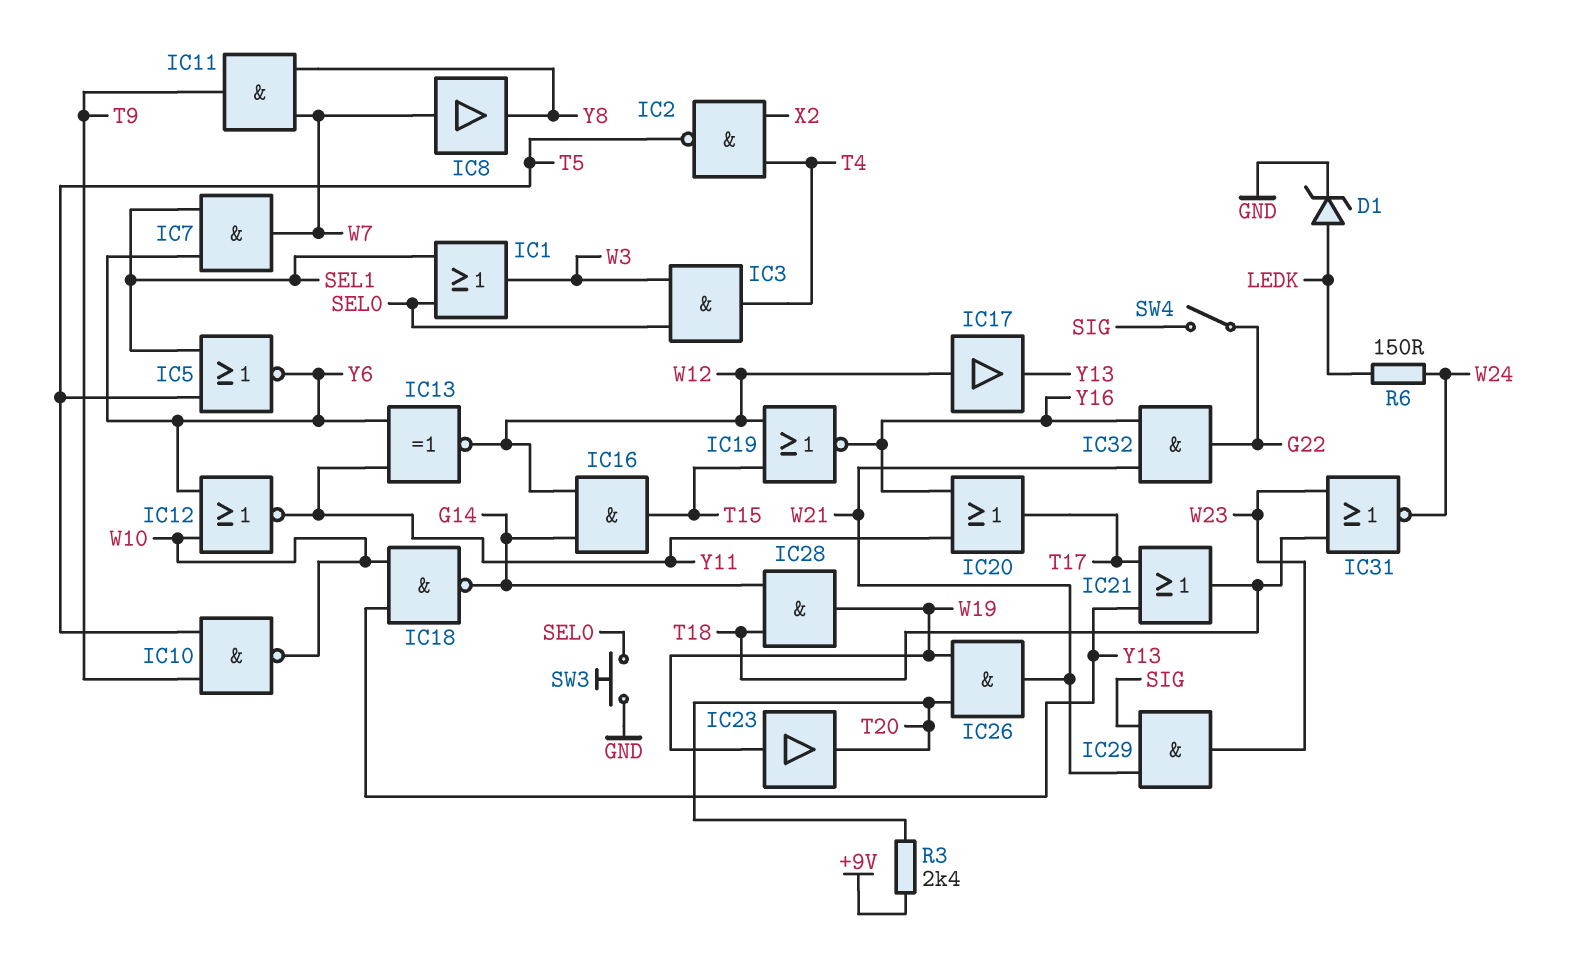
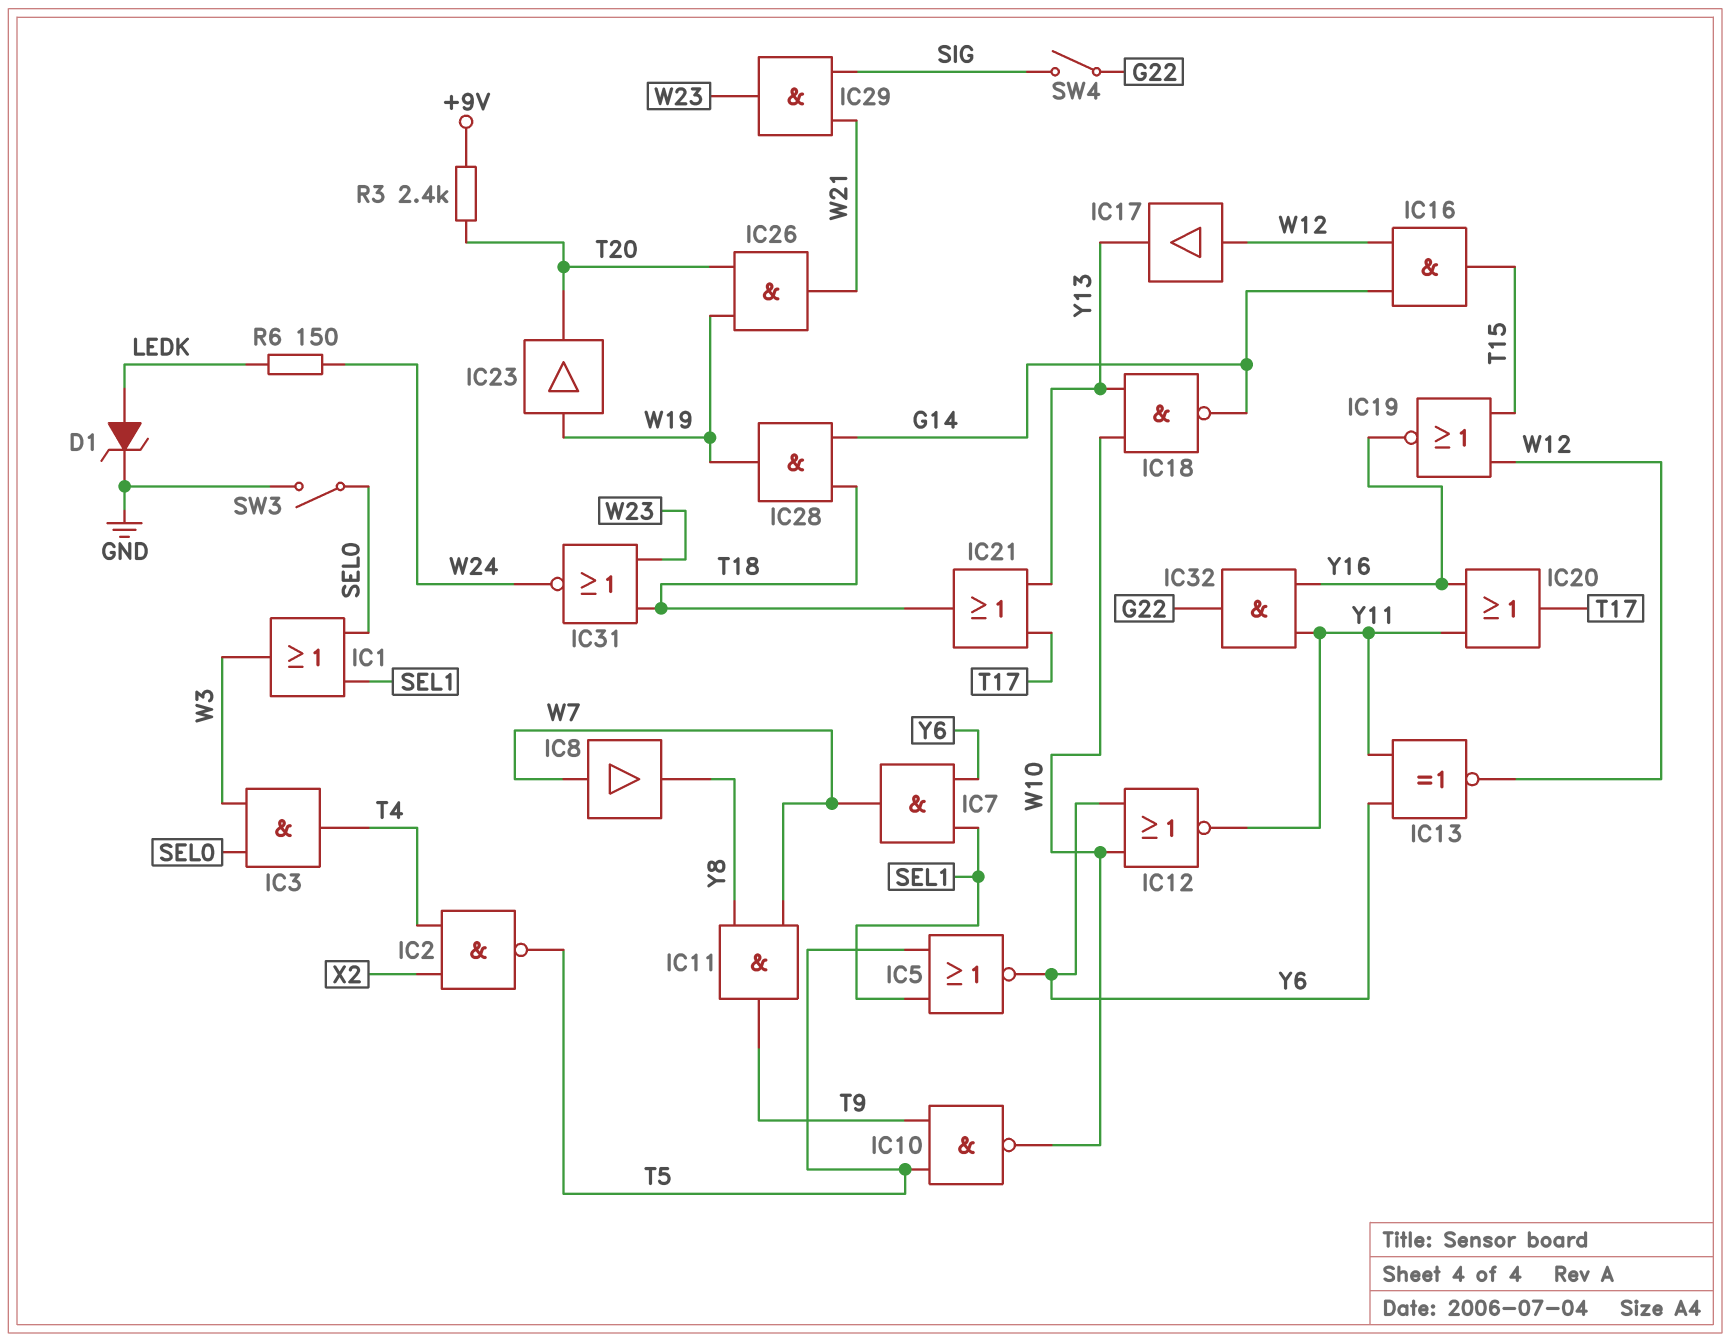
IC32: AND (in W21, in Y16, out G22) -> AND (in Y11, in Y16, out G22)
SW3: button (GND, SEL0) -> switch (GND, SEL0)

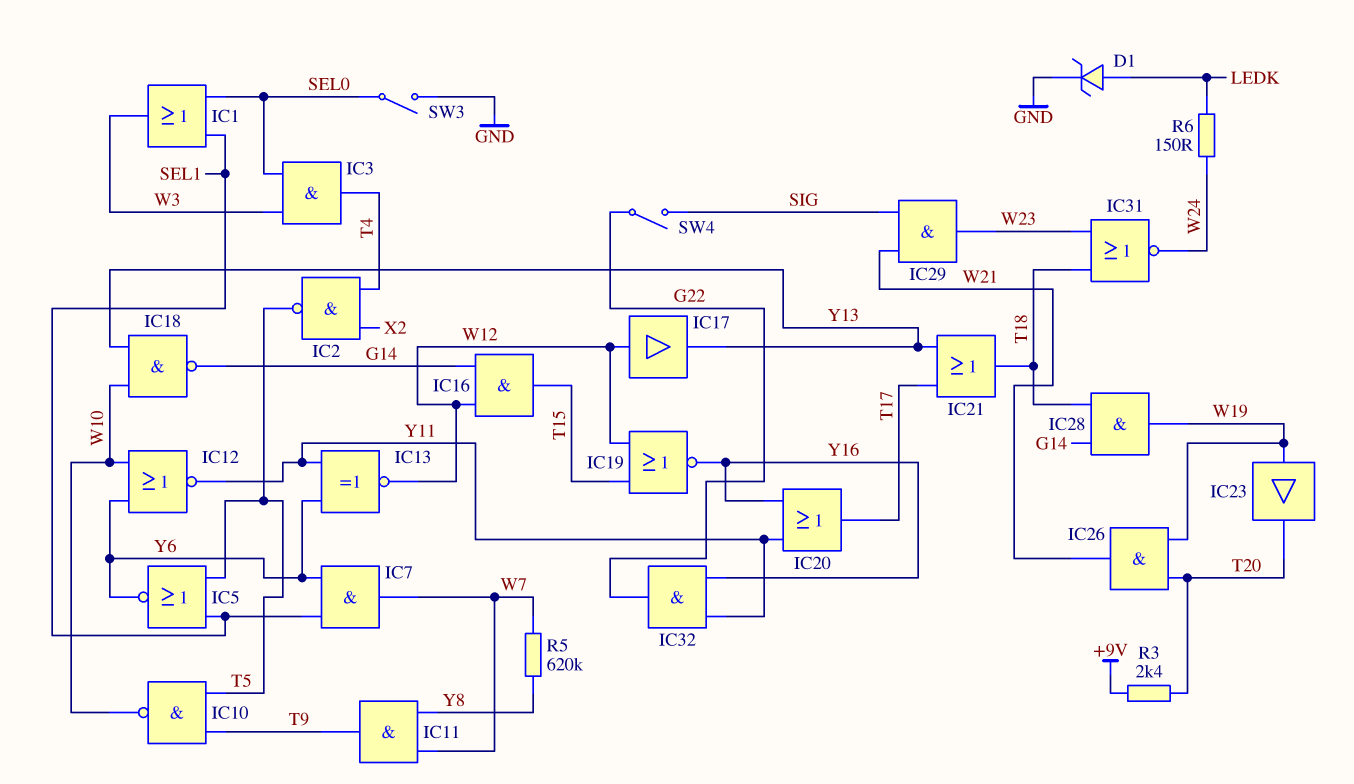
IC8: buffer (in W7, out Y8) -> none
R5: none -> 620k (W7, Y8)

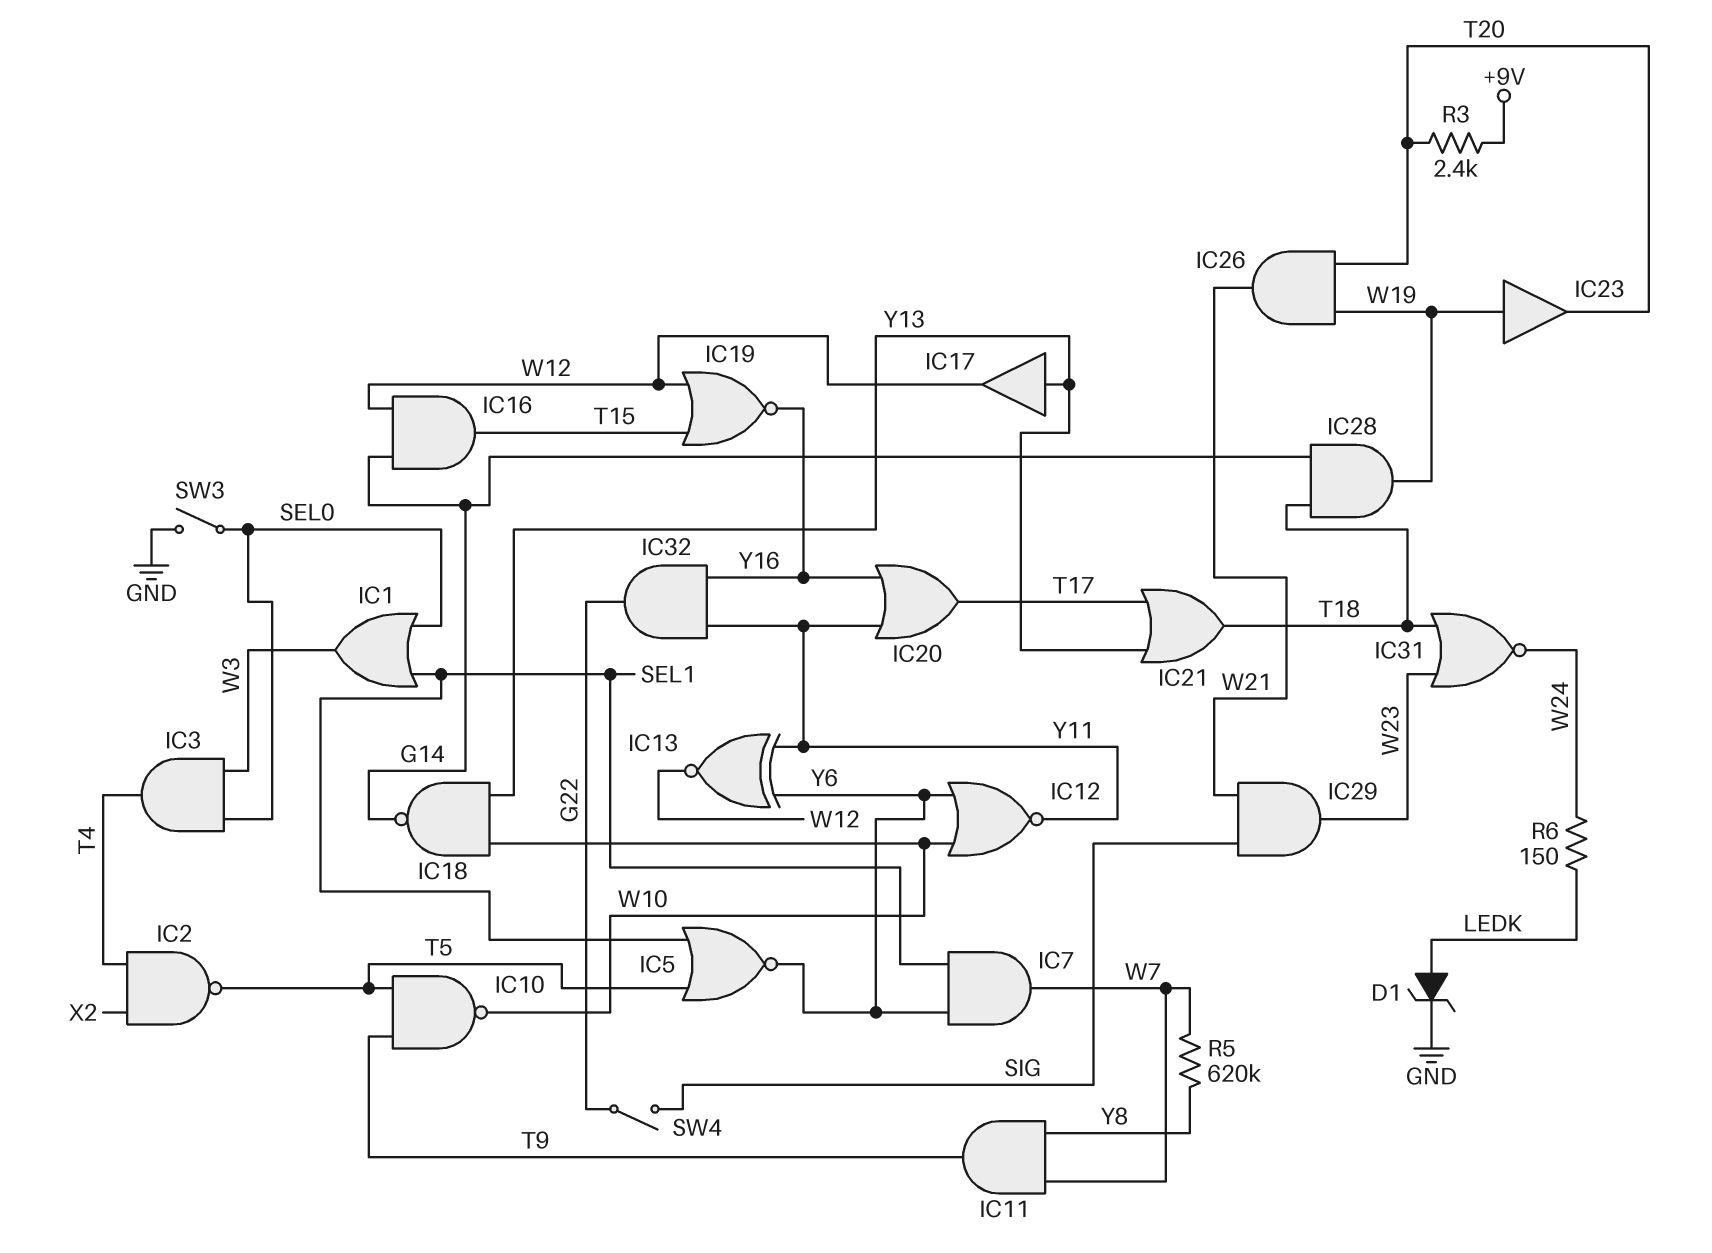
IC17: buffer (in W12, out Y13) -> buffer (in Y13, out W12)

